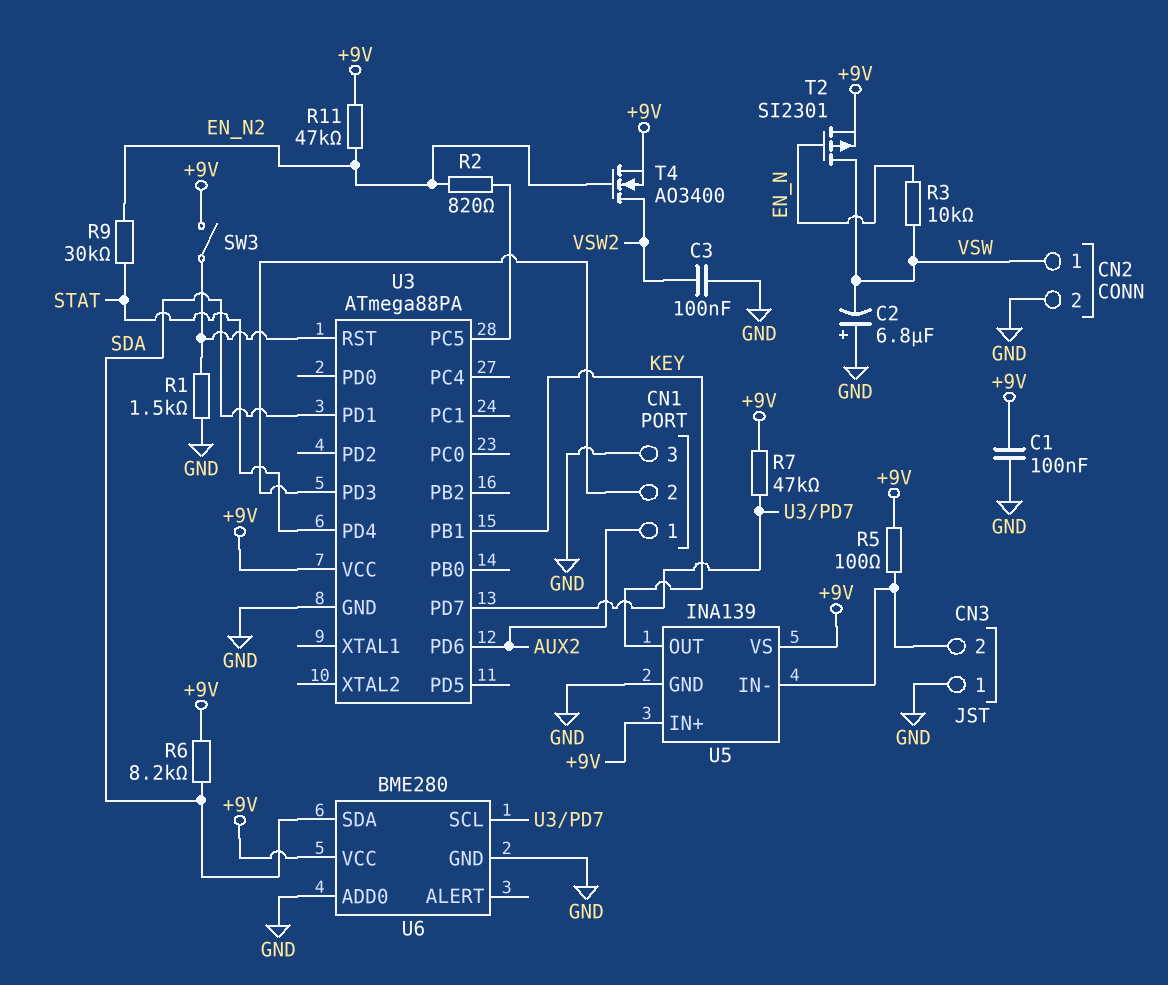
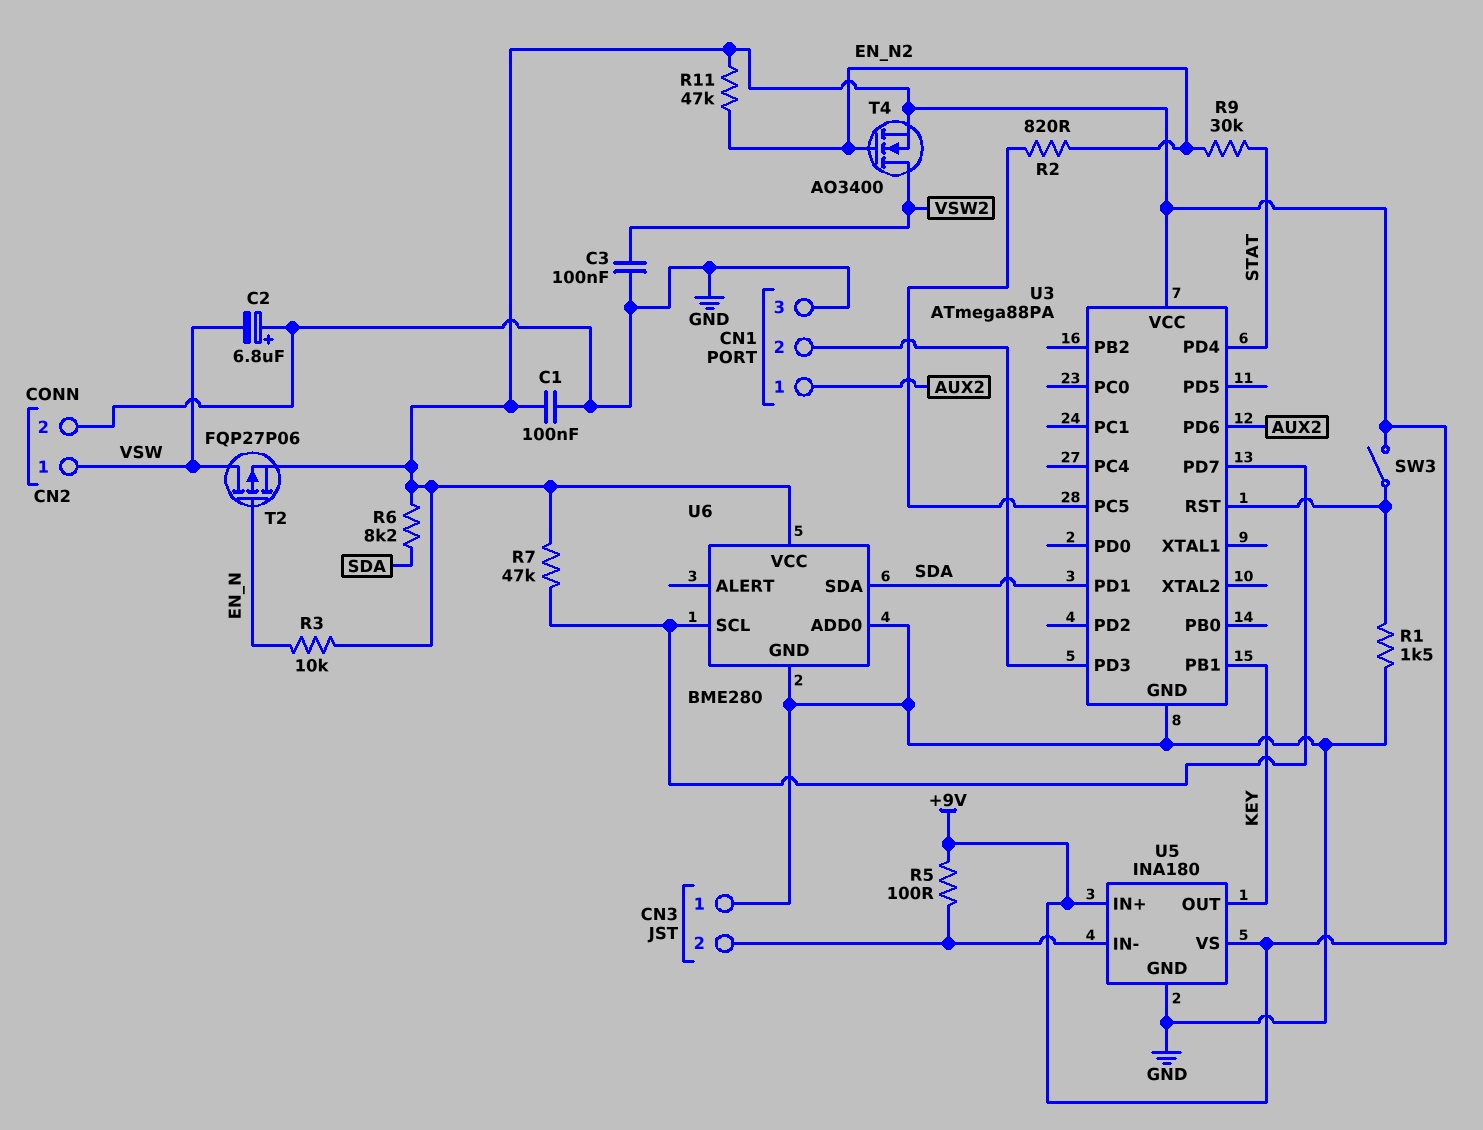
R3: 10k (EN_N, VSW) -> 10k (+9V, EN_N)
T2: PMOS SI2301 (G EN_N, D VSW, S +9V) -> PMOS FQP27P06 (G EN_N, D VSW, S +9V)
U5: INA139 -> INA180

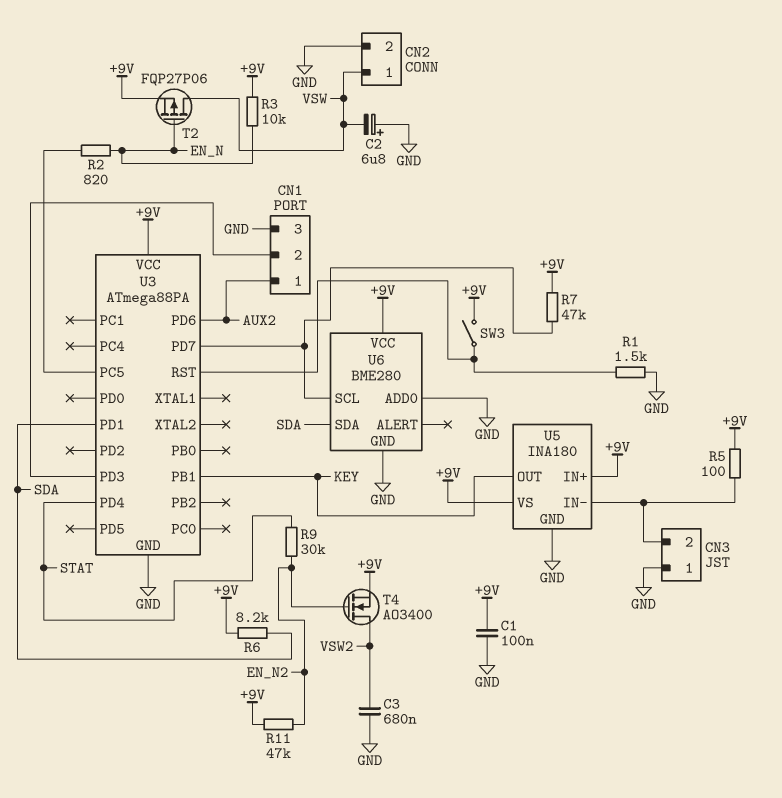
C3: 100nF (GND, VSW2) -> 680nF (GND, VSW2)
R2: 820 (EN_N2, U3/PC5) -> 820 (EN_N, U3/PC5)

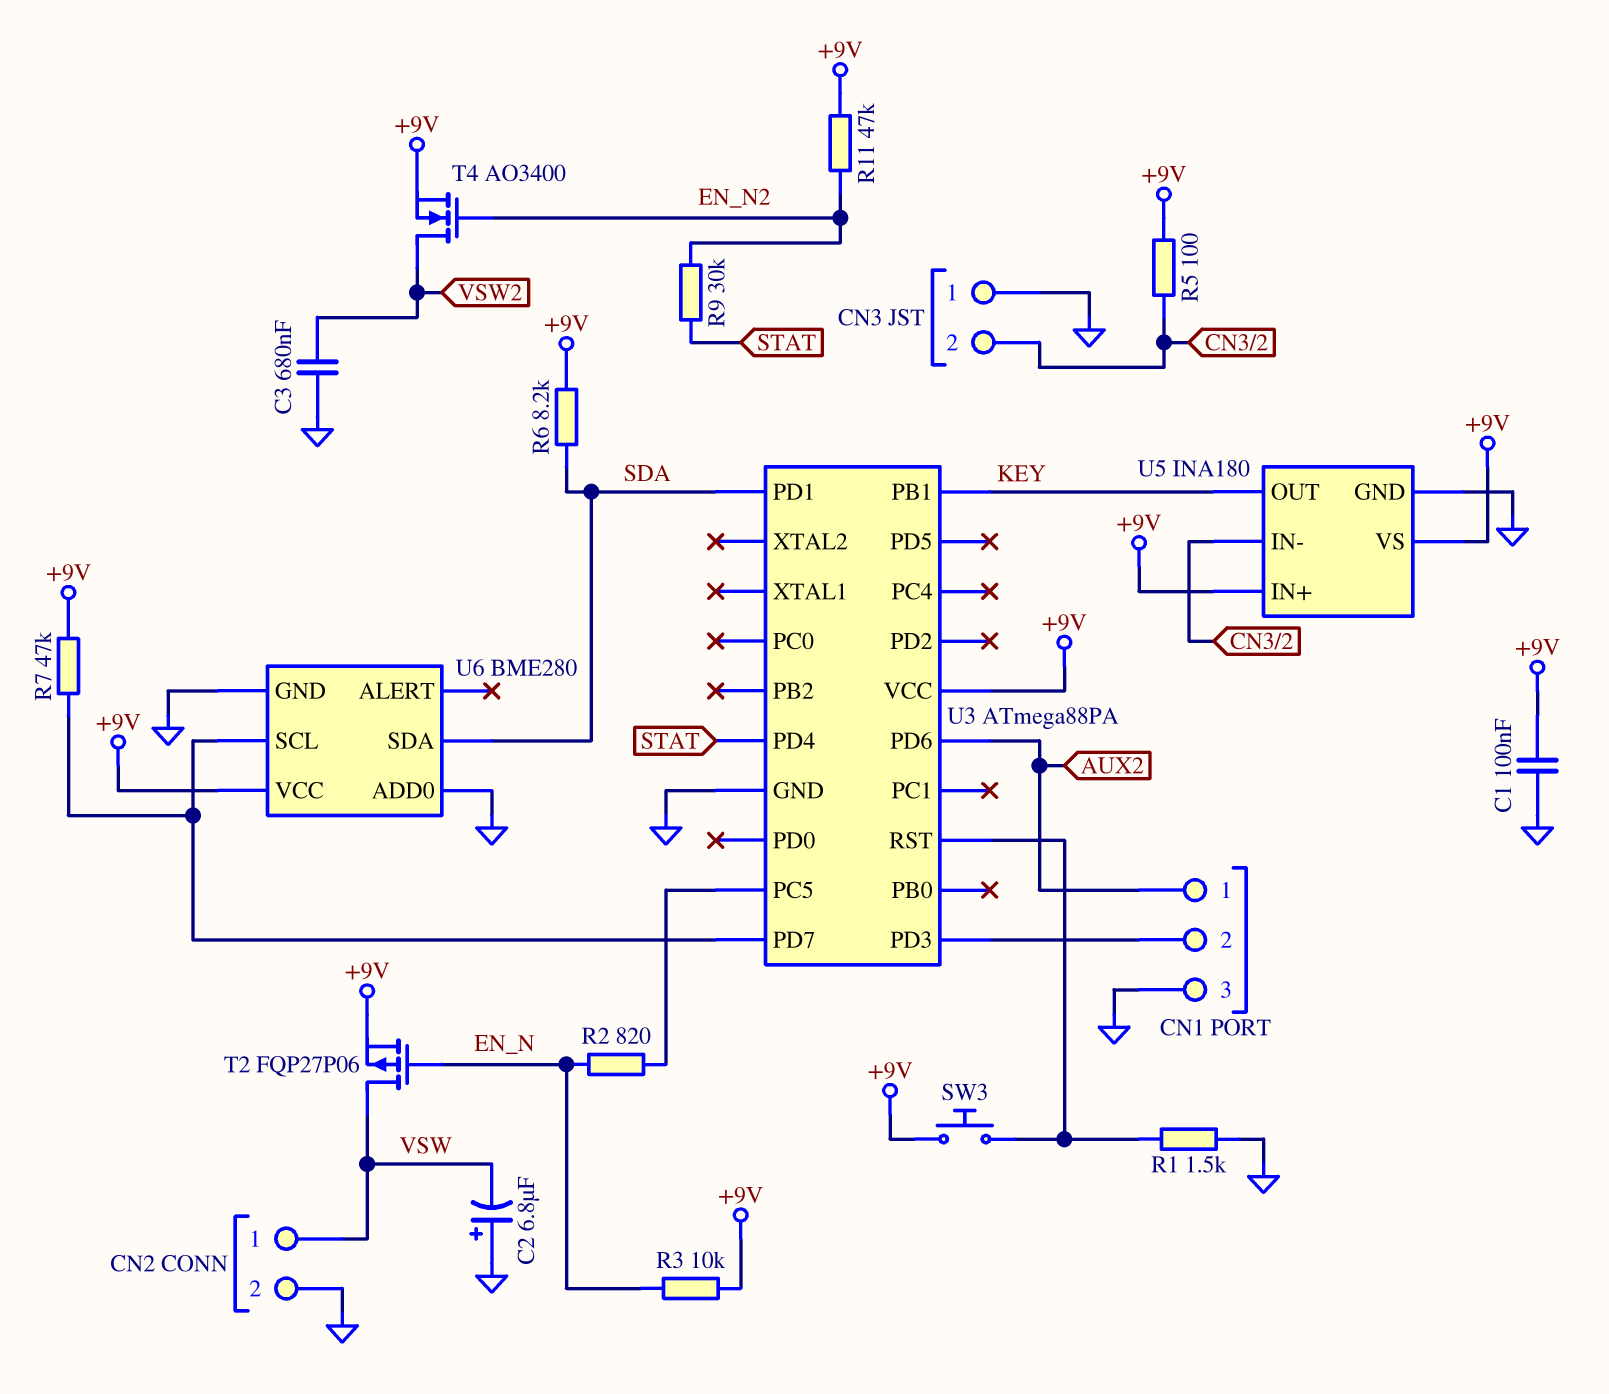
SW3: switch (+9V, U3/RST) -> button (+9V, U3/RST)

